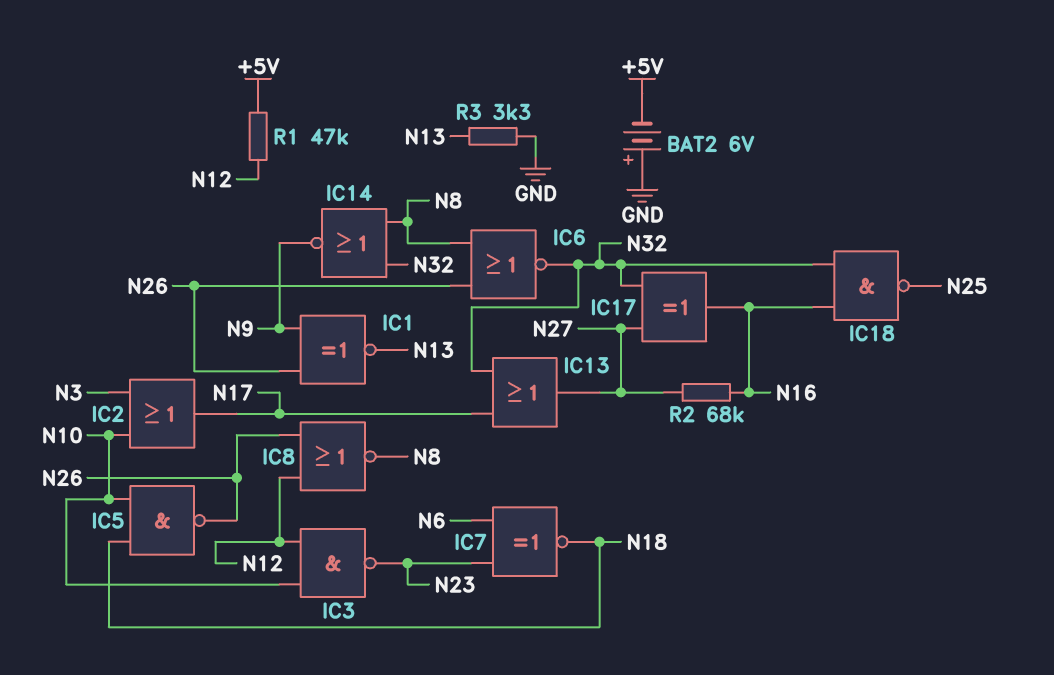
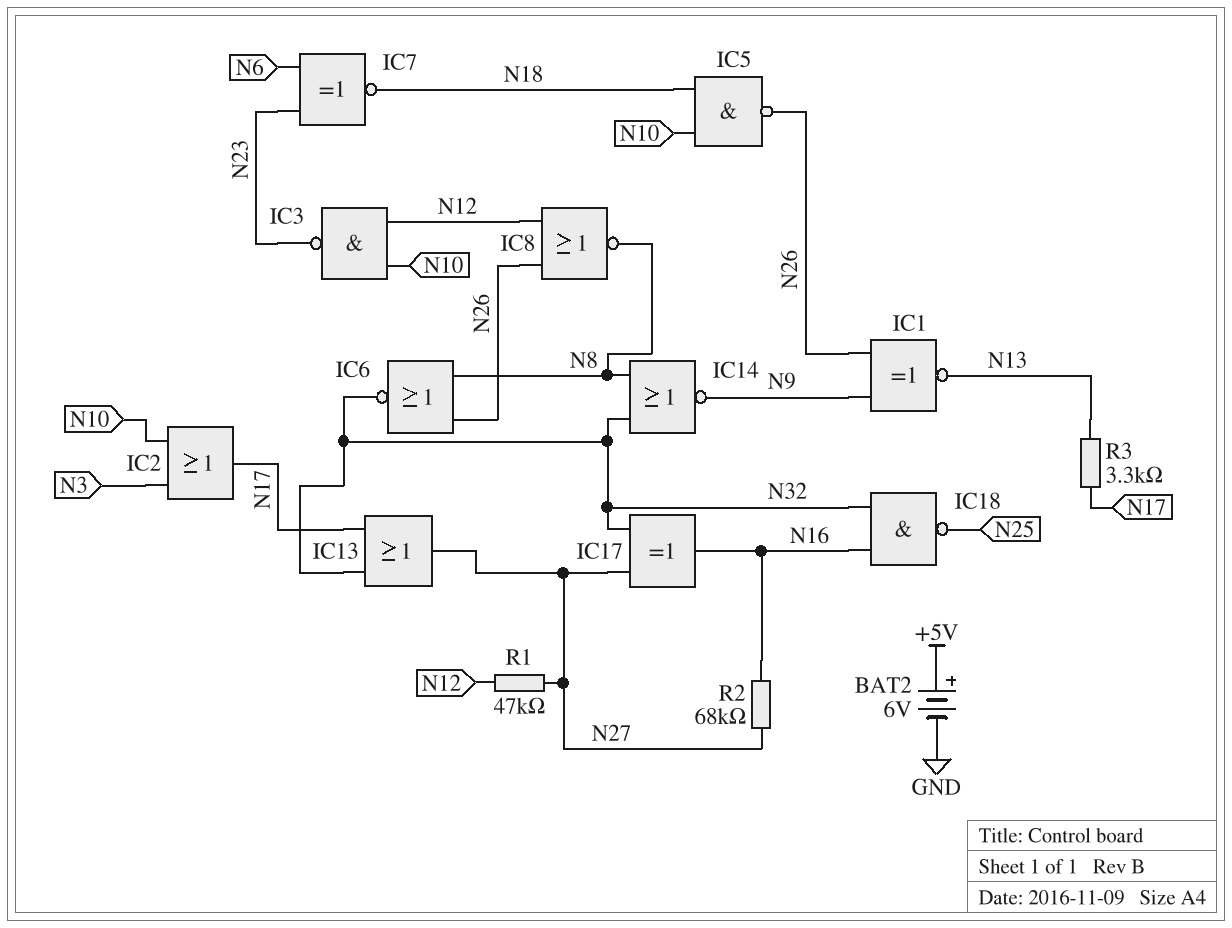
BAT2: 6V (plus GND, minus +5V) -> 6V (plus +5V, minus GND)
R1: 47k (+5V, N12) -> 47k (N12, N27)
R3: 3.3k (GND, N13) -> 3.3k (N13, N17)

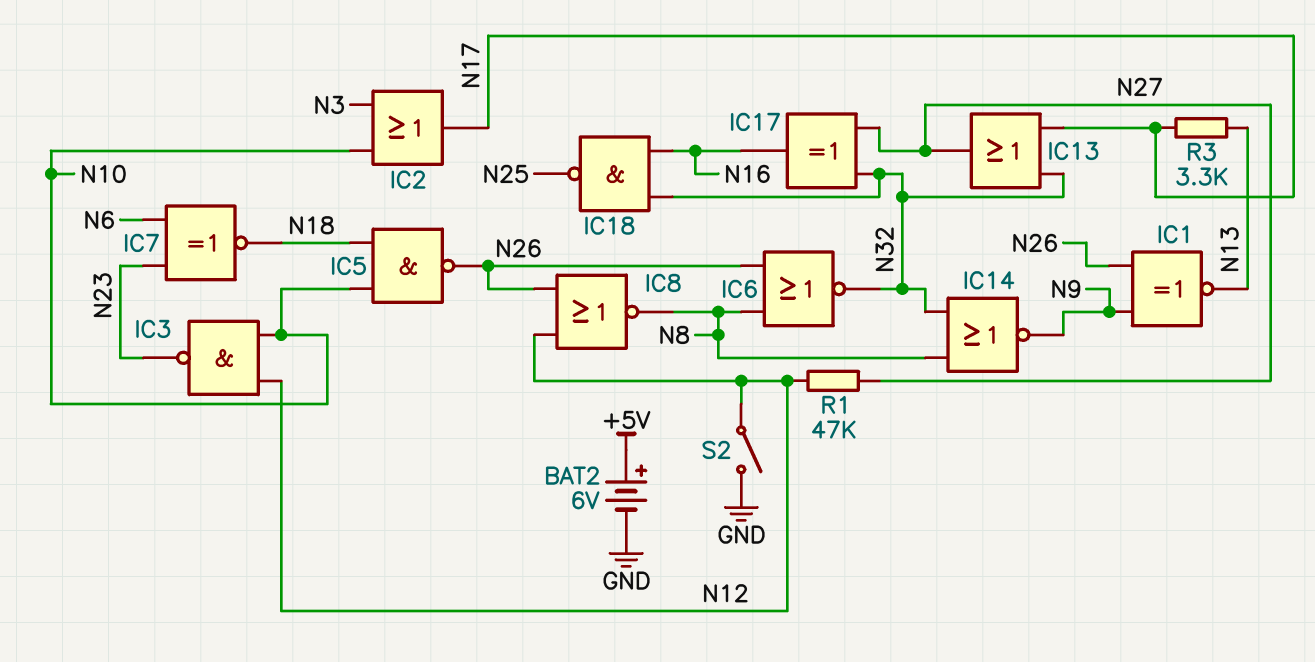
R2: 68k (N16, N27) -> none
S2: none -> switch (GND, N12)

